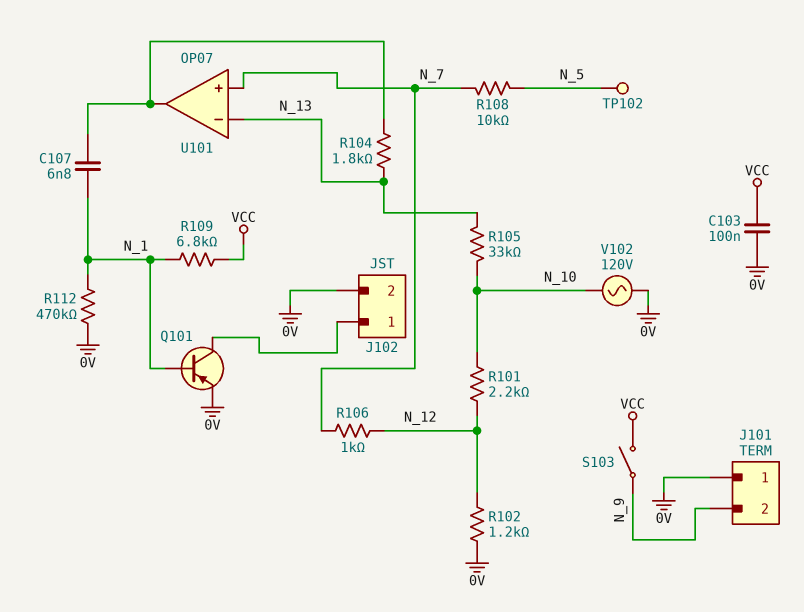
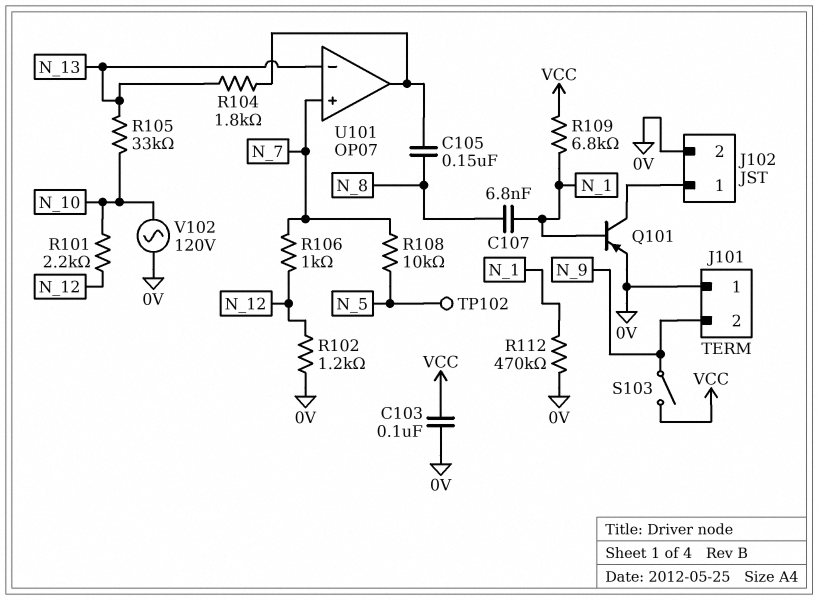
C105: none -> 150nF (N_8, U101/out)
C107: 6.8nF (N_1, U101/out) -> 6.8nF (N_1, N_8)

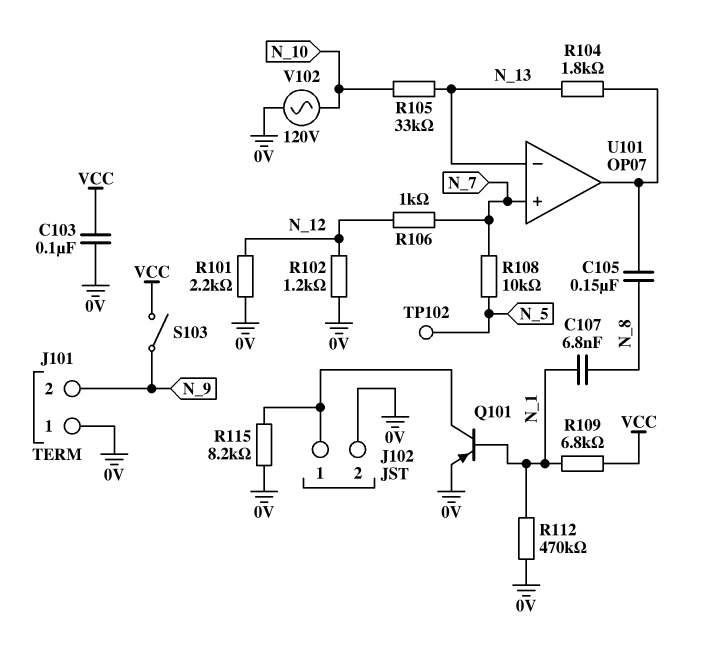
R101: 2.2k (N_10, N_12) -> 2.2k (0V, N_12)
R115: none -> 8.2k (0V, J102/1)

